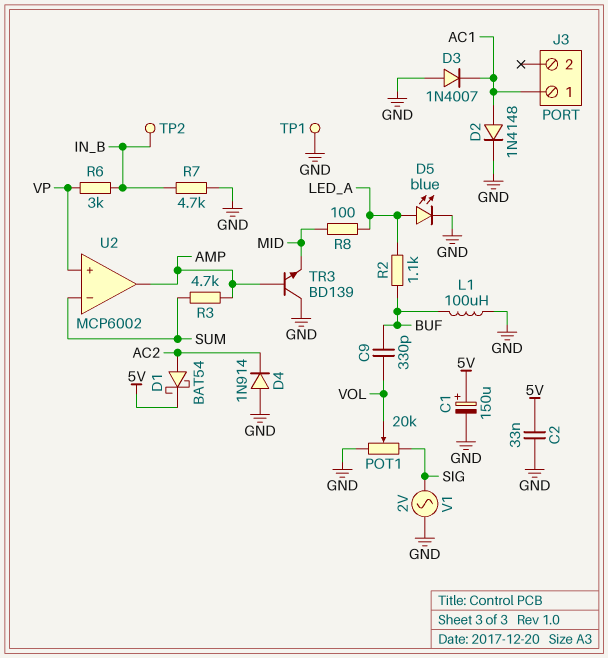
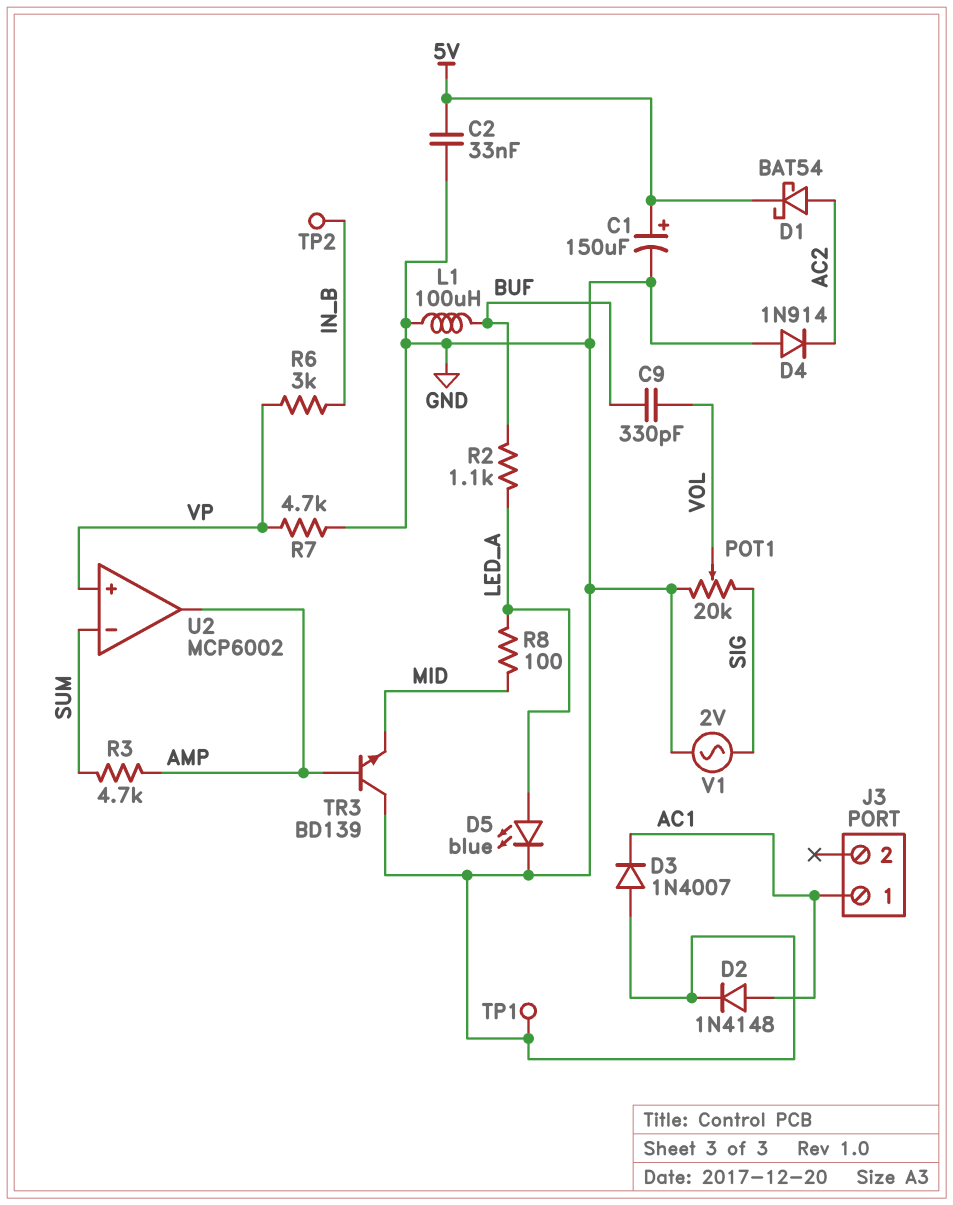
R7: 4.7k (GND, IN_B) -> 4.7k (GND, VP)

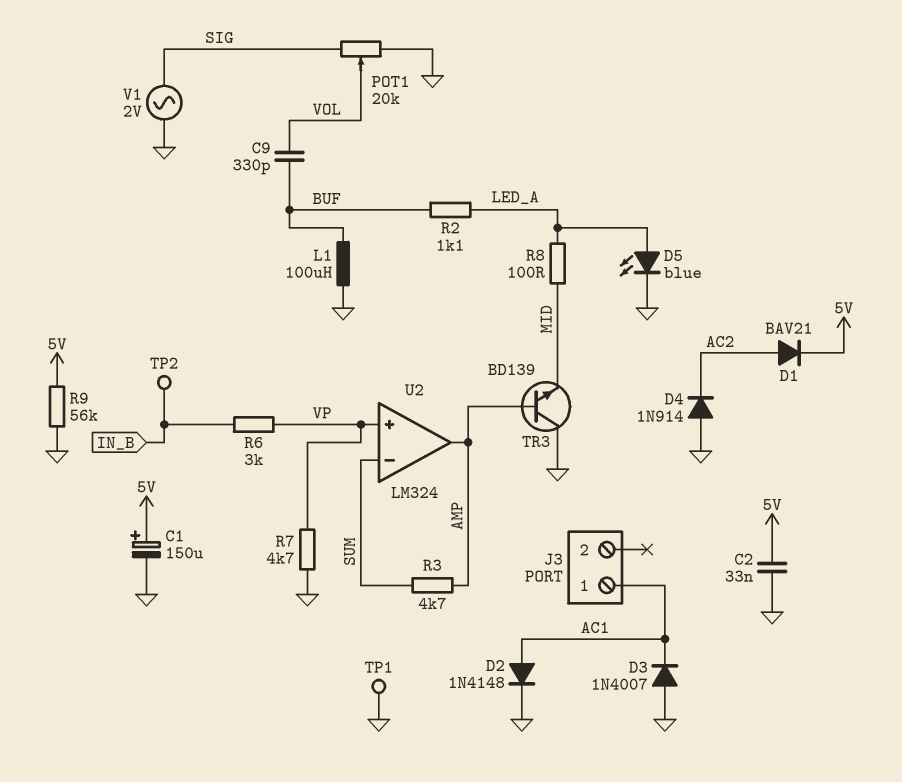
D1: schottky BAT54 (A AC2, K 5V) -> diode BAV21 (A AC2, K 5V)
R9: none -> 56k (5V, GND)
U2: MCP6002 -> LM324

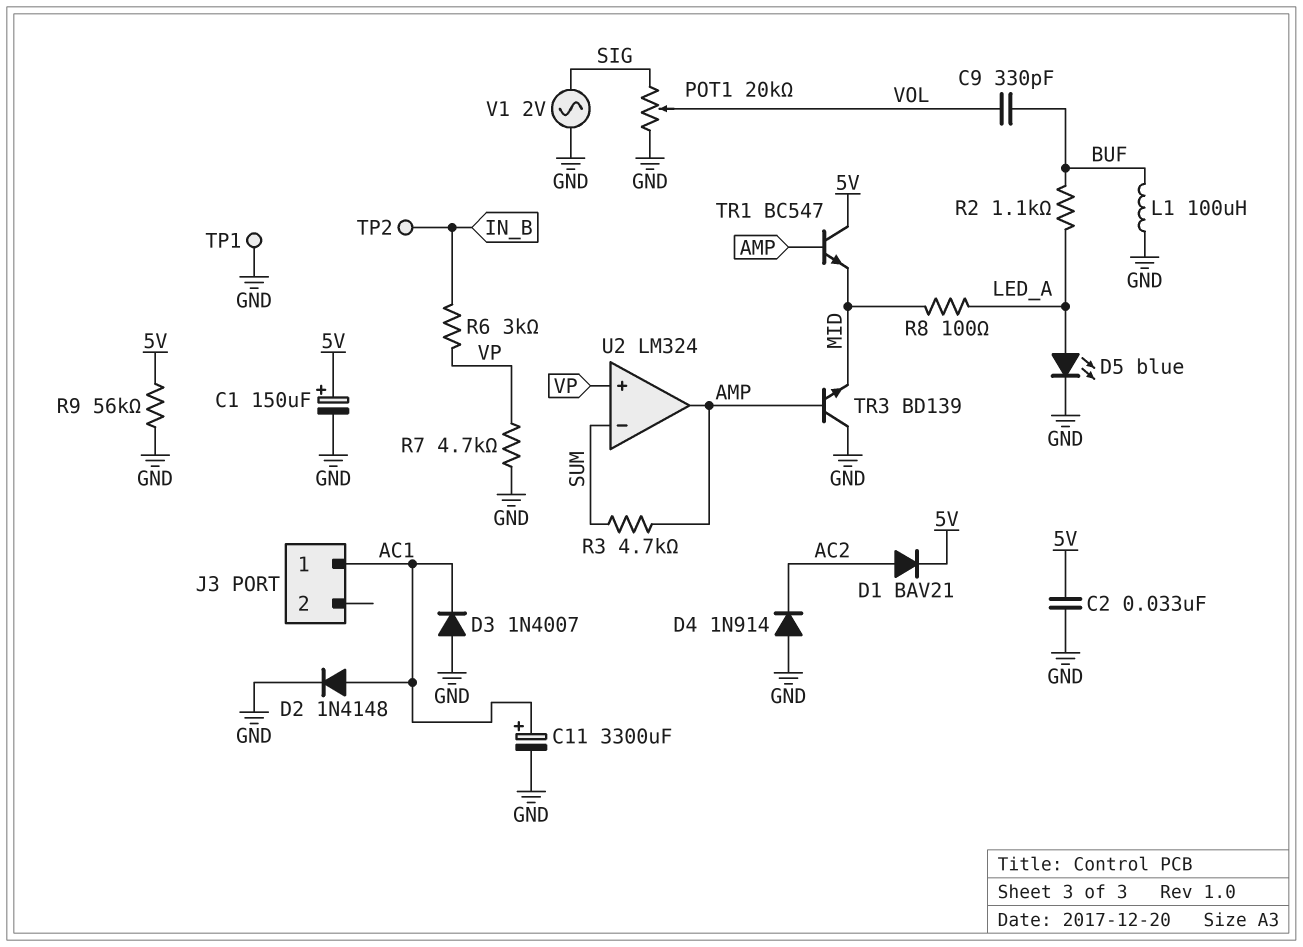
C11: none -> 3300uF (plus AC1, minus GND)
TR1: none -> NPN BC547 (B AMP, C 5V, E MID)

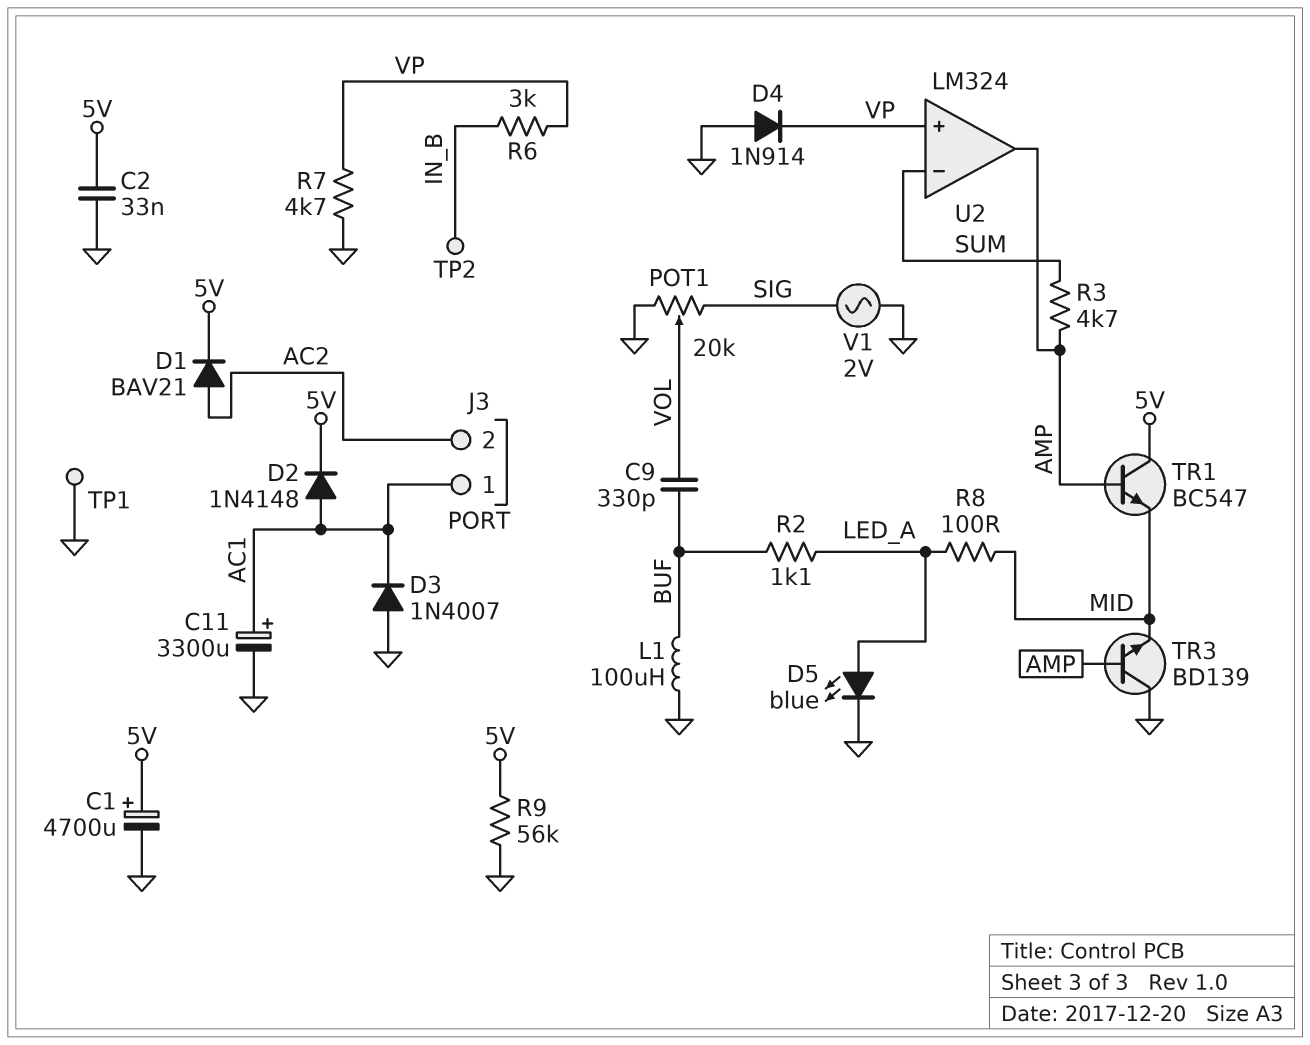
C1: 150uF (plus 5V, minus GND) -> 4700uF (plus 5V, minus GND)
D2: diode 1N4148 (A AC1, K GND) -> diode 1N4148 (A AC1, K 5V)
D4: diode 1N914 (A GND, K AC2) -> diode 1N914 (A GND, K VP)
J3 pin 2: none -> AC2

